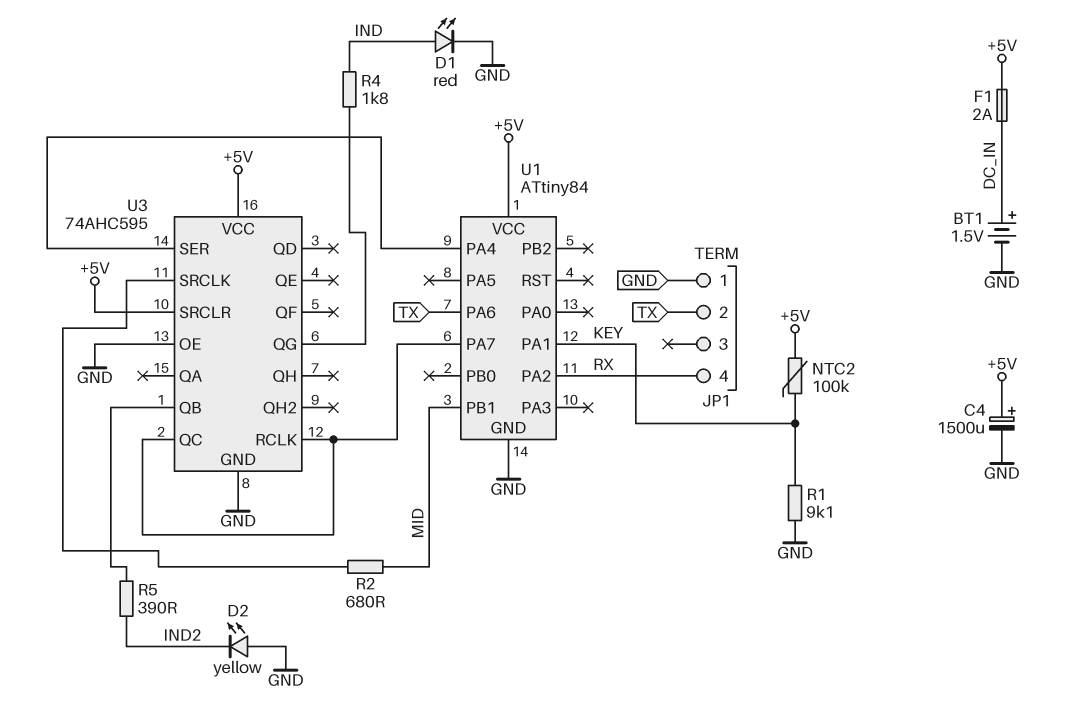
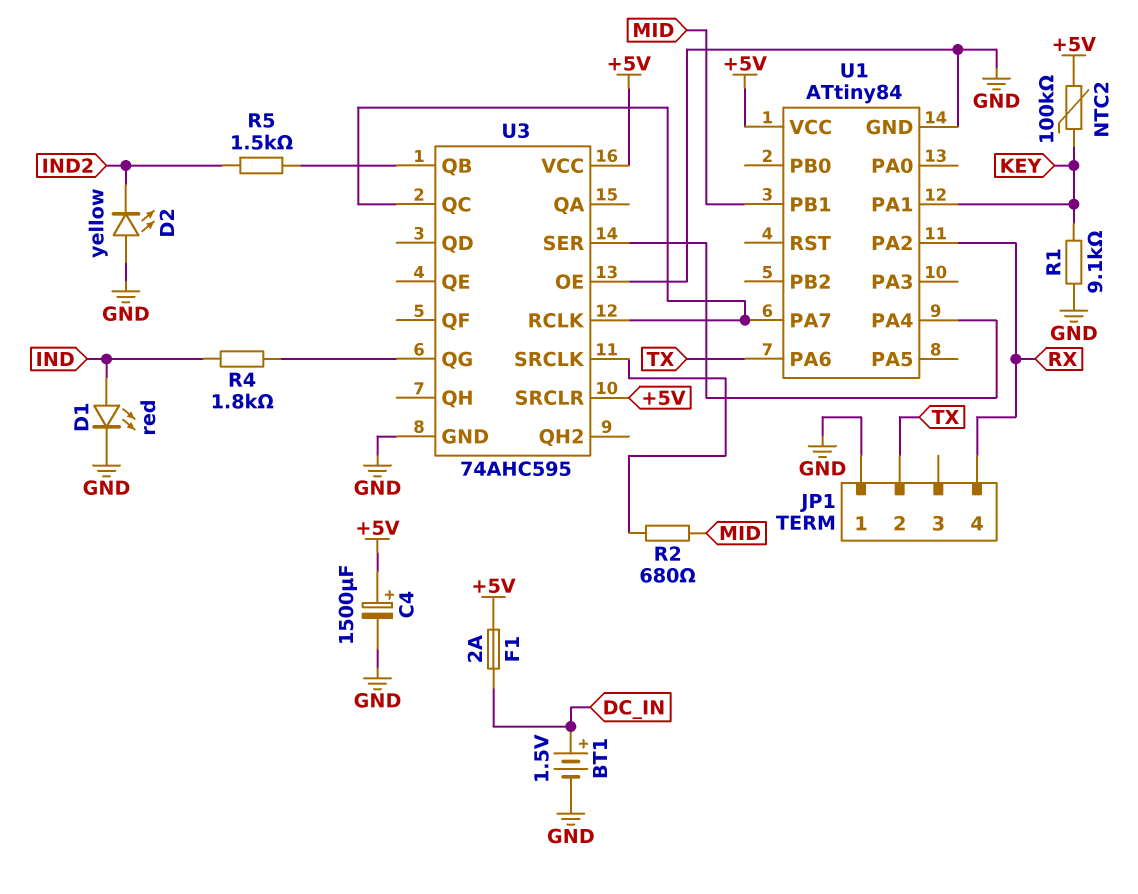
R5: 390 (IND2, U3/QB) -> 1.5k (IND2, U3/QB)

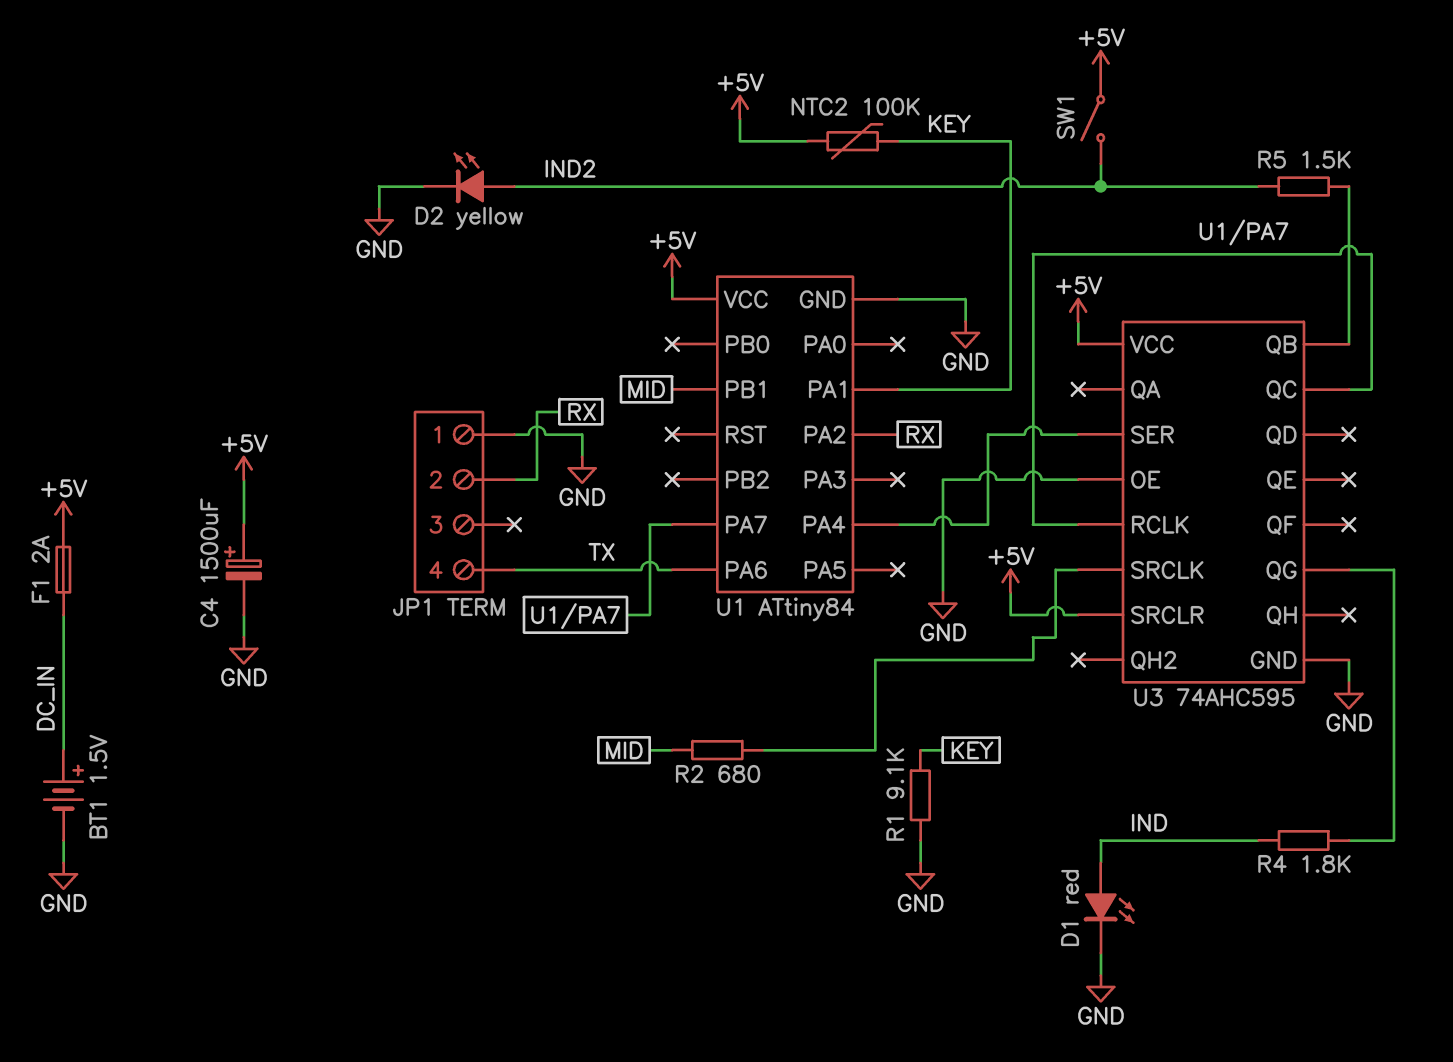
D2: LED yellow (A GND, K IND2) -> LED yellow (A IND2, K GND)
JP1 pin 2: TX -> RX
JP1 pin 4: RX -> TX
SW1: none -> switch (+5V, IND2)

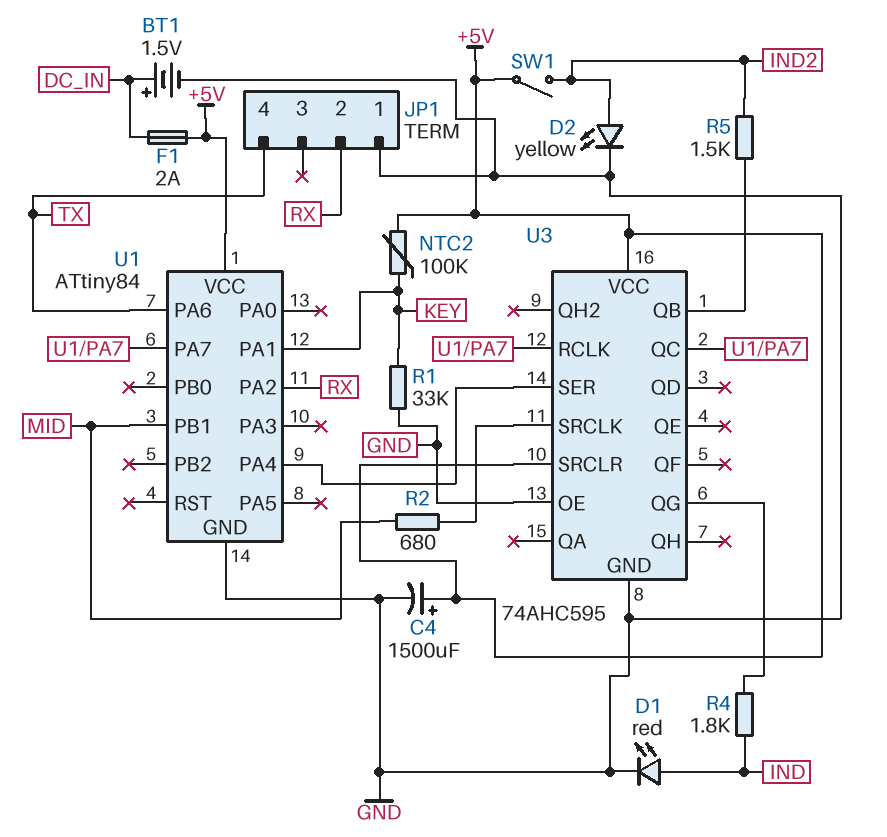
R1: 9.1k (GND, KEY) -> 33k (GND, KEY)

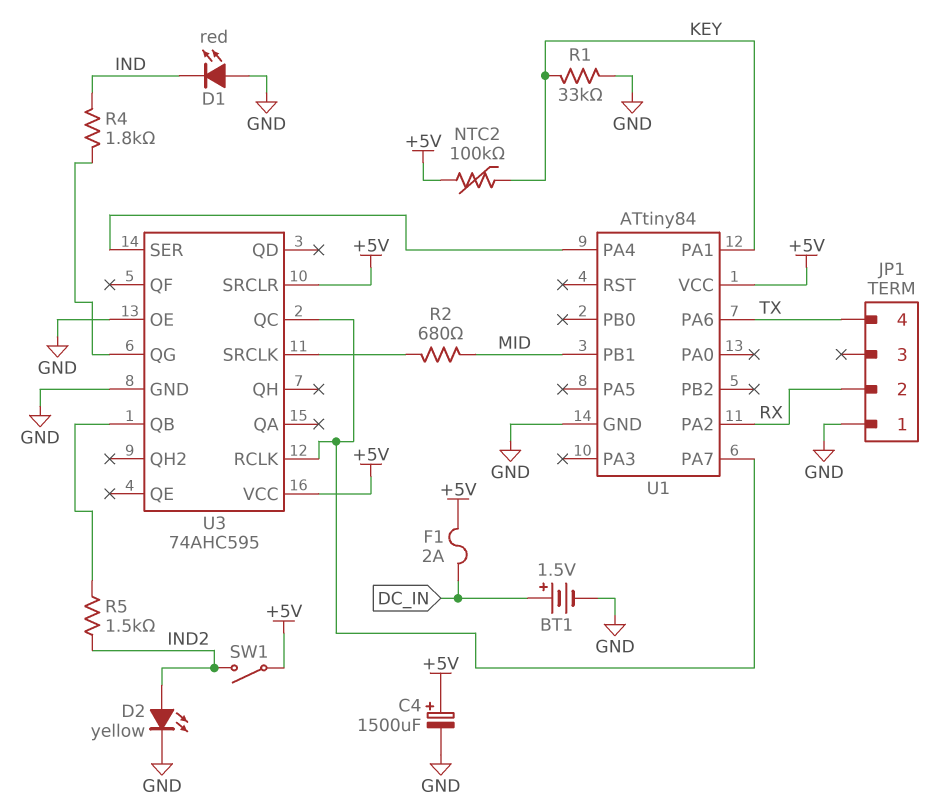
D1: LED red (A IND, K GND) -> LED red (A GND, K IND)

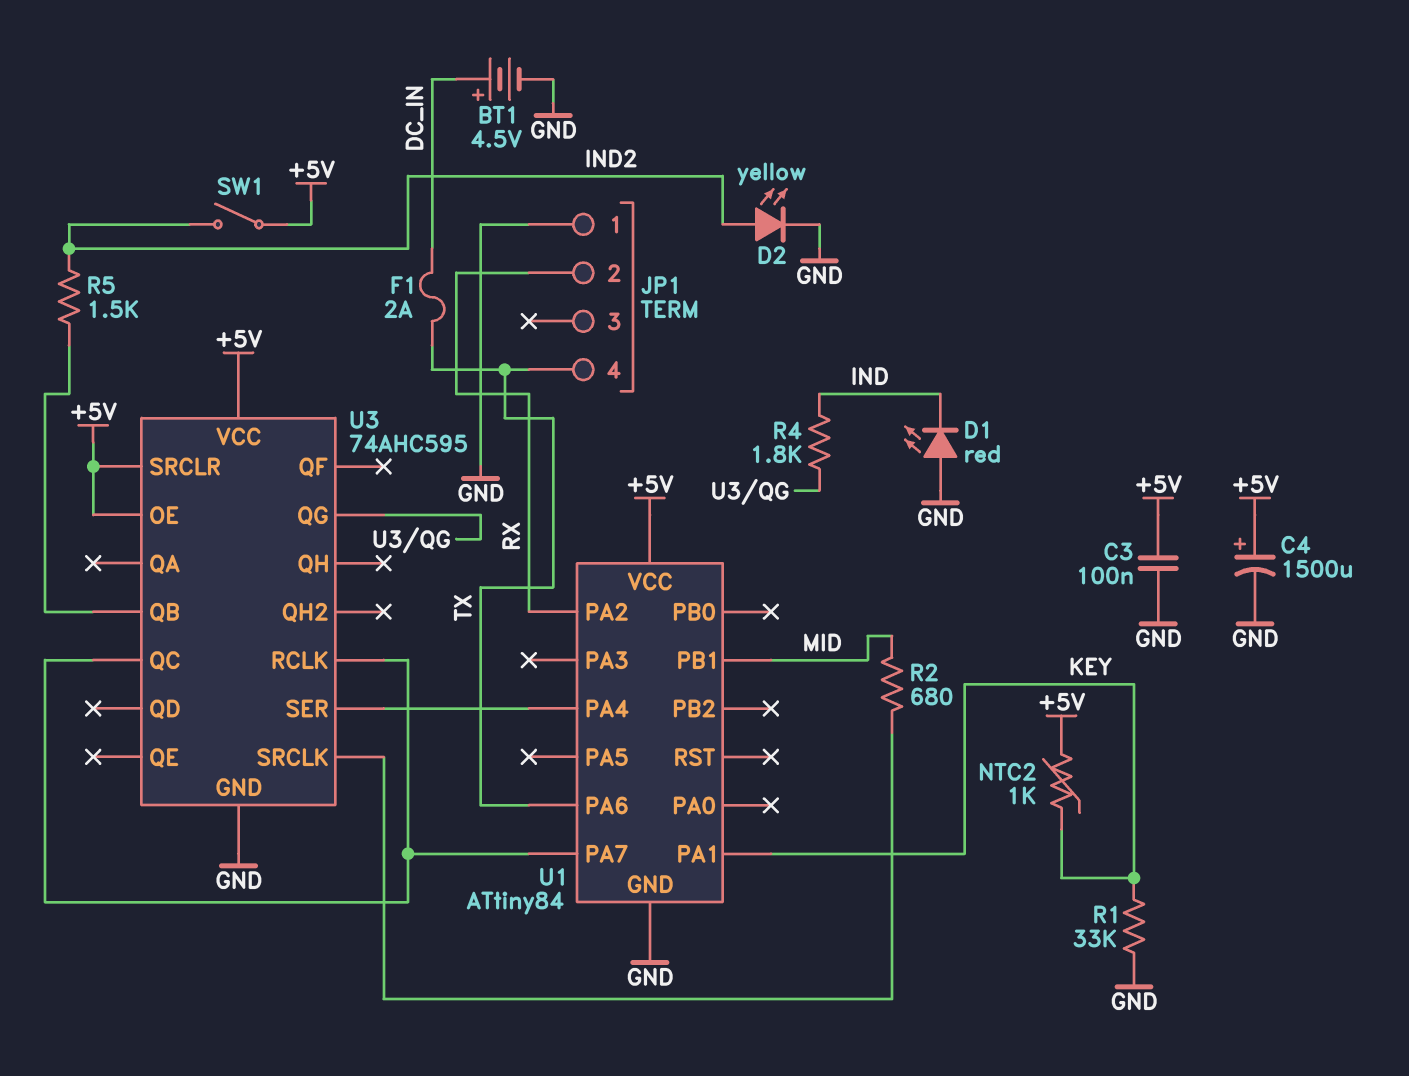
BT1: 1.5V (plus DC_IN, minus GND) -> 4.5V (plus DC_IN, minus GND)
C3: none -> 100nF (+5V, GND)
F1: 2A (+5V, DC_IN) -> 2A (DC_IN, TX)
NTC2: 100k (+5V, KEY) -> 1k (+5V, KEY)
U3 pin OE: GND -> +5V

